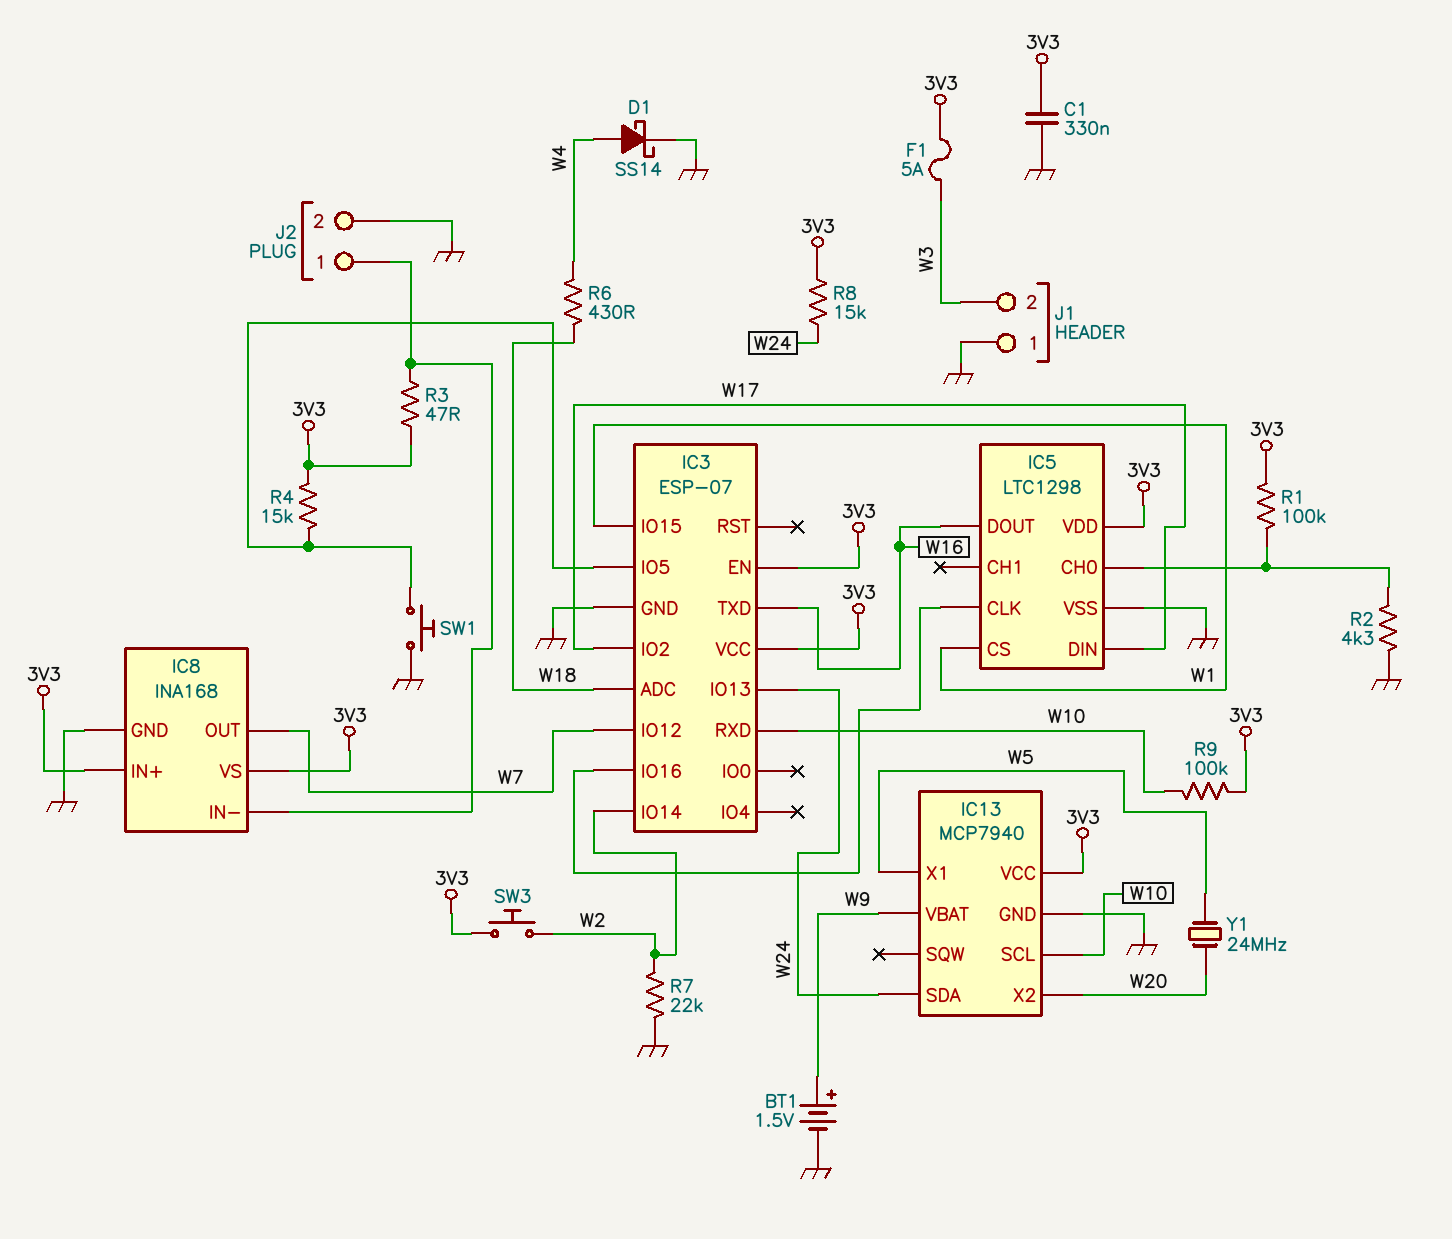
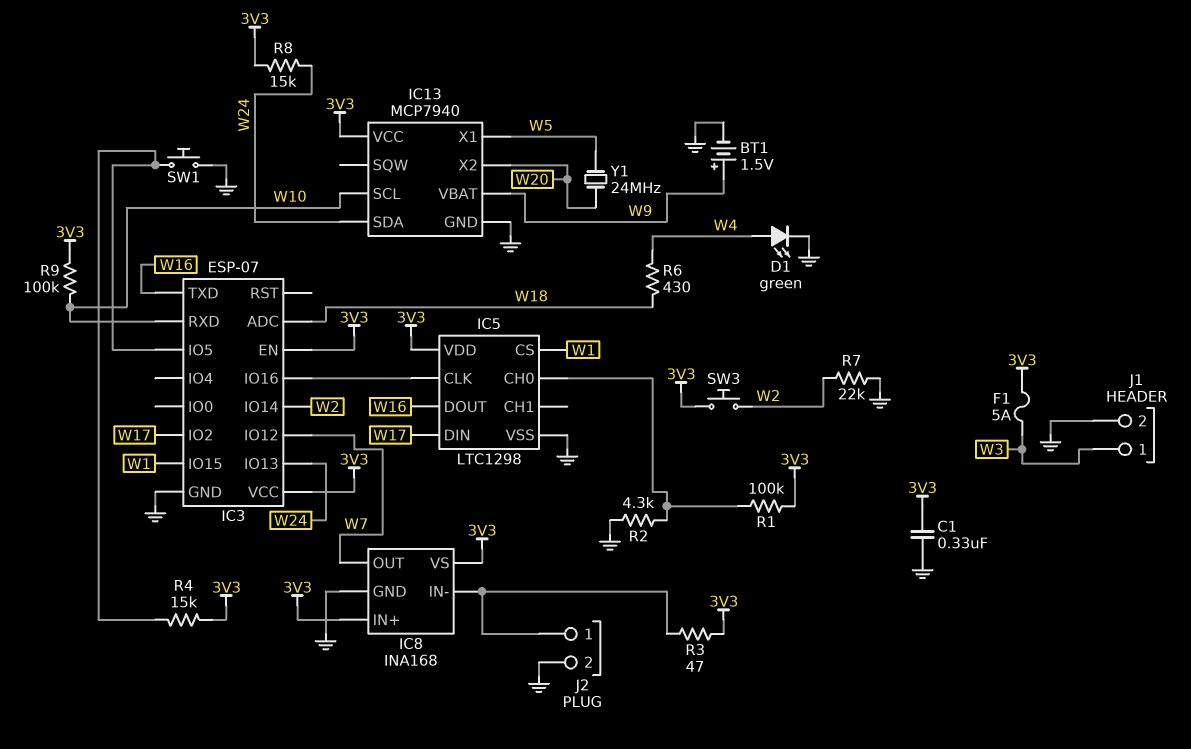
D1: schottky SS14 (A W4, K GND) -> LED green (A W4, K GND)
J1 pin 1: GND -> W3
J1 pin 2: W3 -> GND

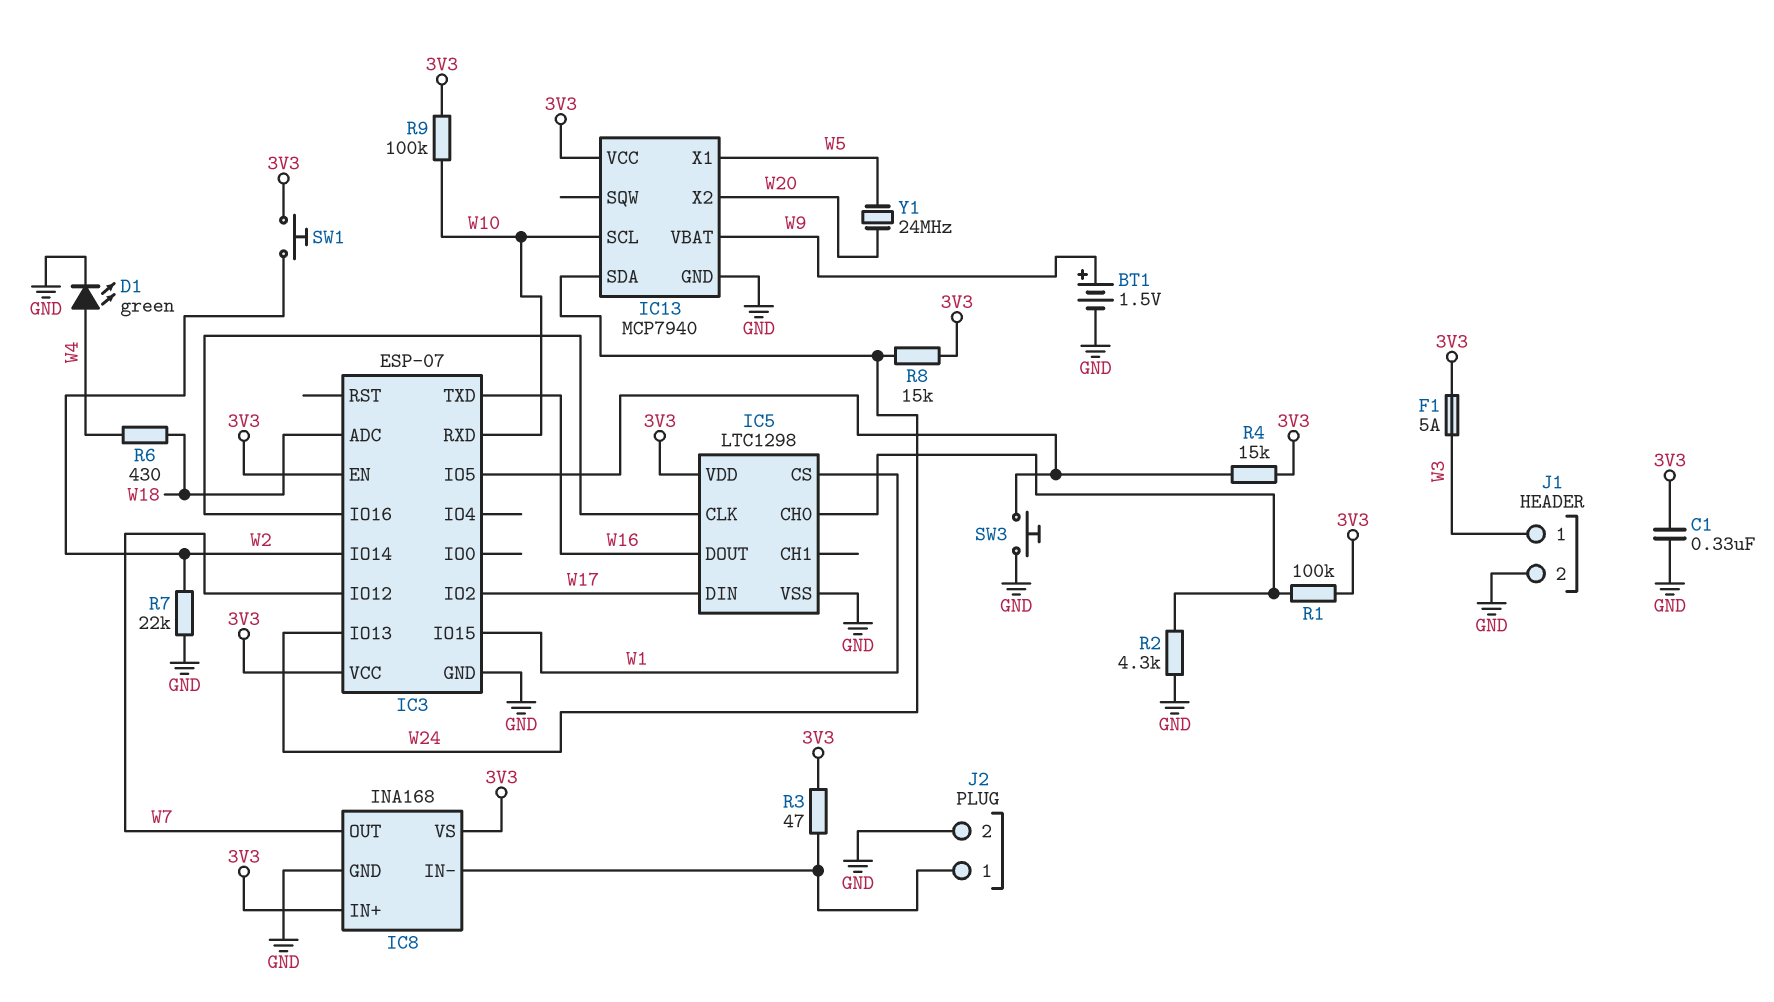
SW1: button (GND, IC3/IO5) -> button (3V3, W2)
SW3: button (3V3, W2) -> button (GND, IC3/IO5)

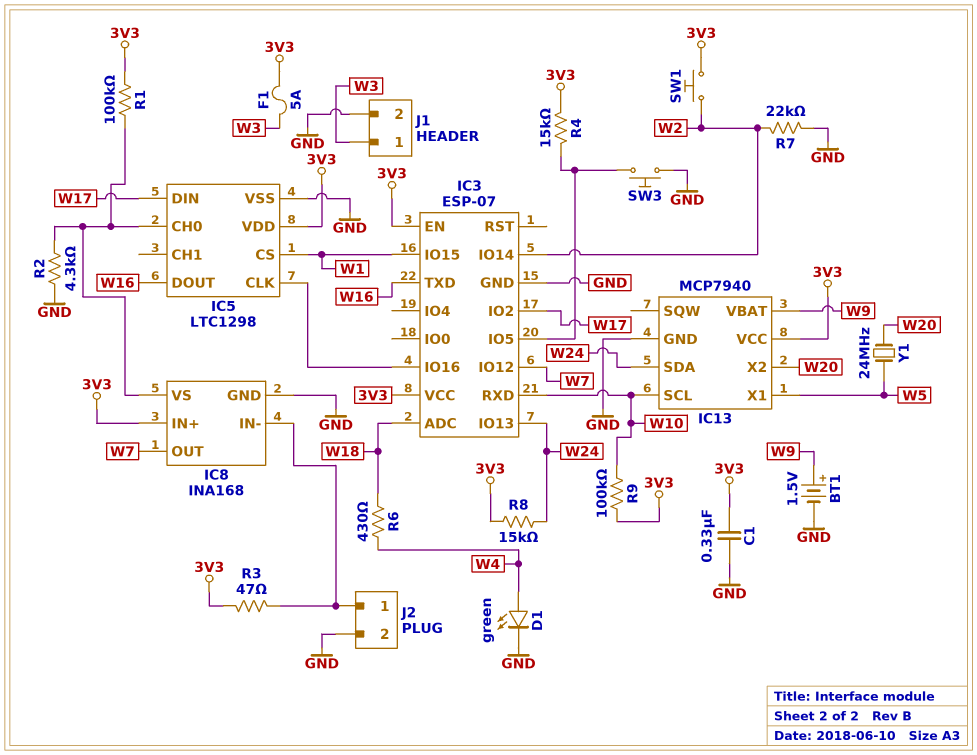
IC8 pin VS: 3V3 -> IC5/CH0

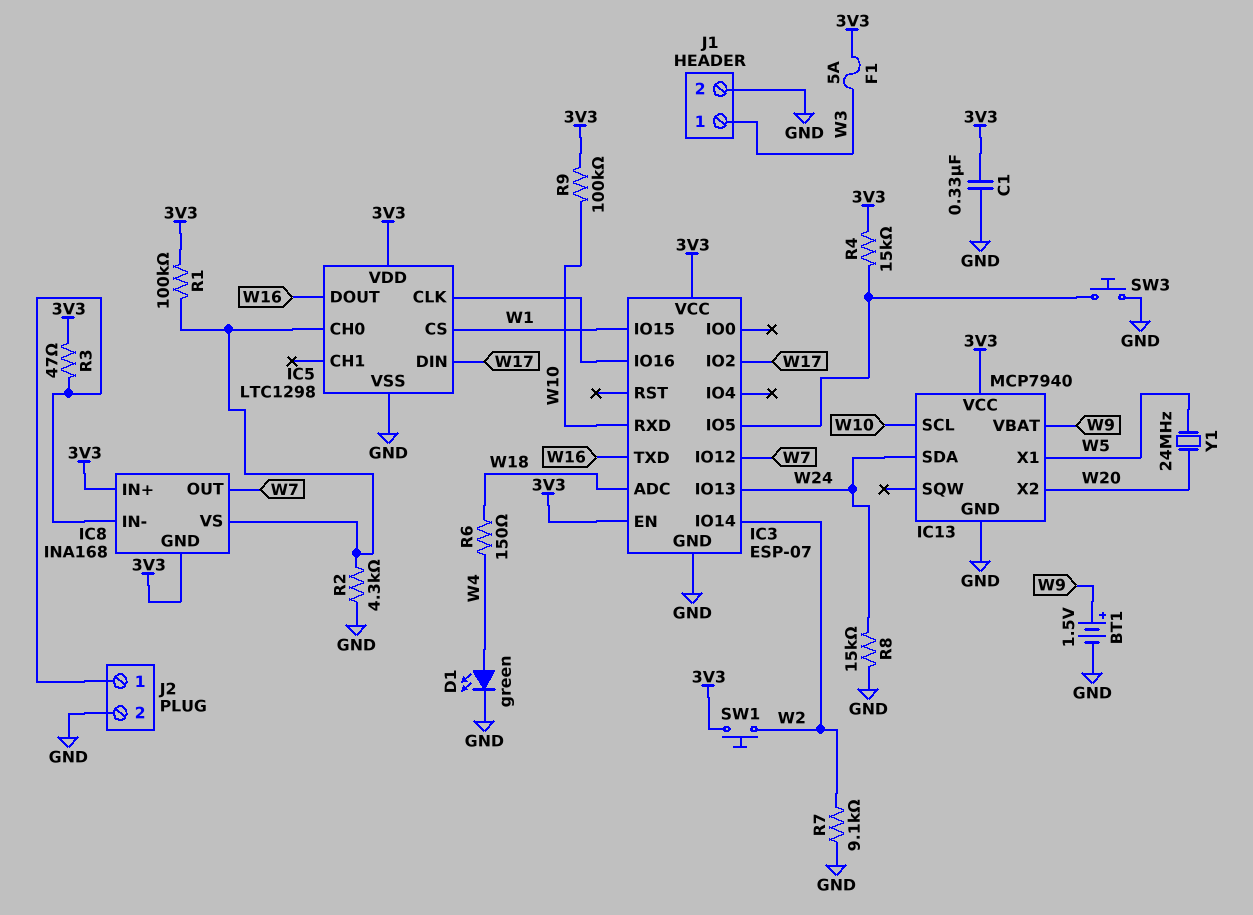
IC8 pin GND: GND -> 3V3
R6: 430 (W4, W18) -> 150 (W4, W18)
R7: 22k (GND, W2) -> 9.1k (GND, W2)
R8: 15k (3V3, W24) -> 15k (GND, W24)

